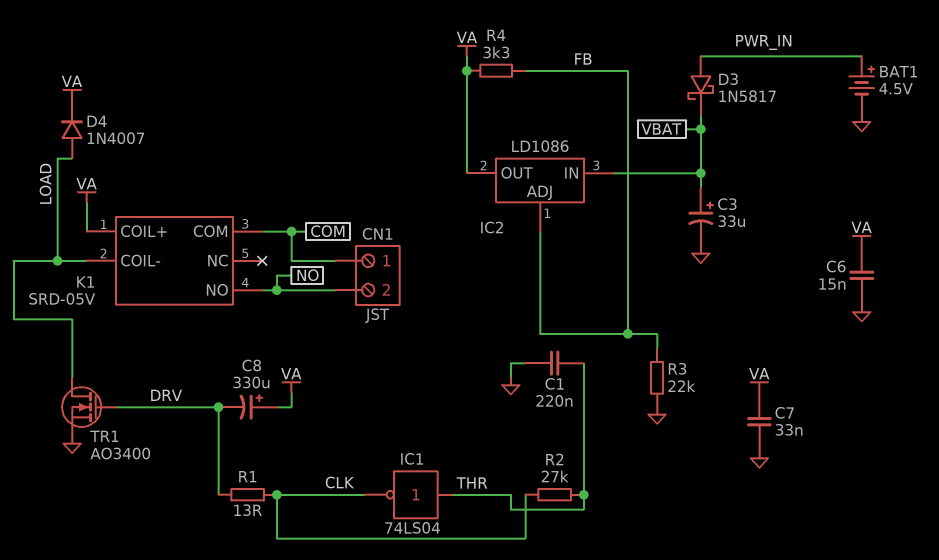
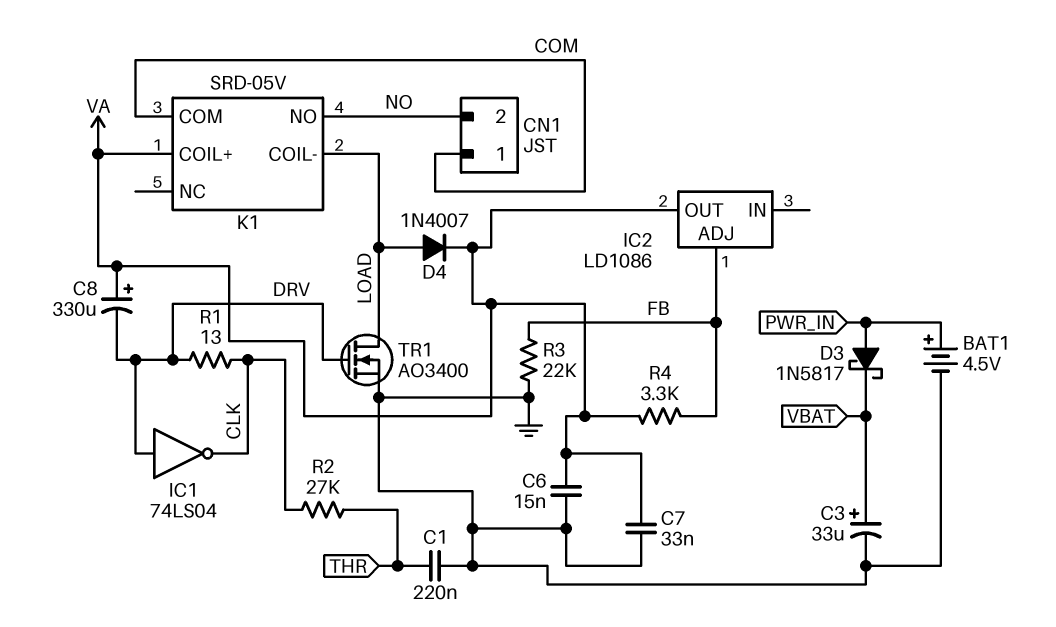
IC1: NOT 74LS04 (in THR, out CLK) -> NOT 74LS04 (in DRV, out CLK)
IC2 pin IN: VBAT -> none

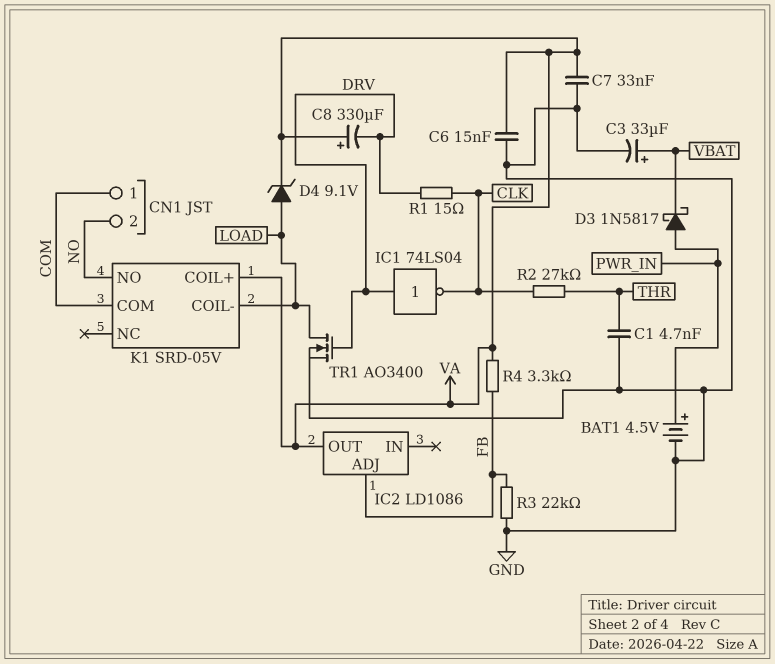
C1: 220nF (GND, THR) -> 4.7nF (GND, THR)
D4: diode 1N4007 (A LOAD, K VA) -> zener 9.1V (A LOAD, K VA)
R1: 13 (CLK, DRV) -> 15 (CLK, DRV)

